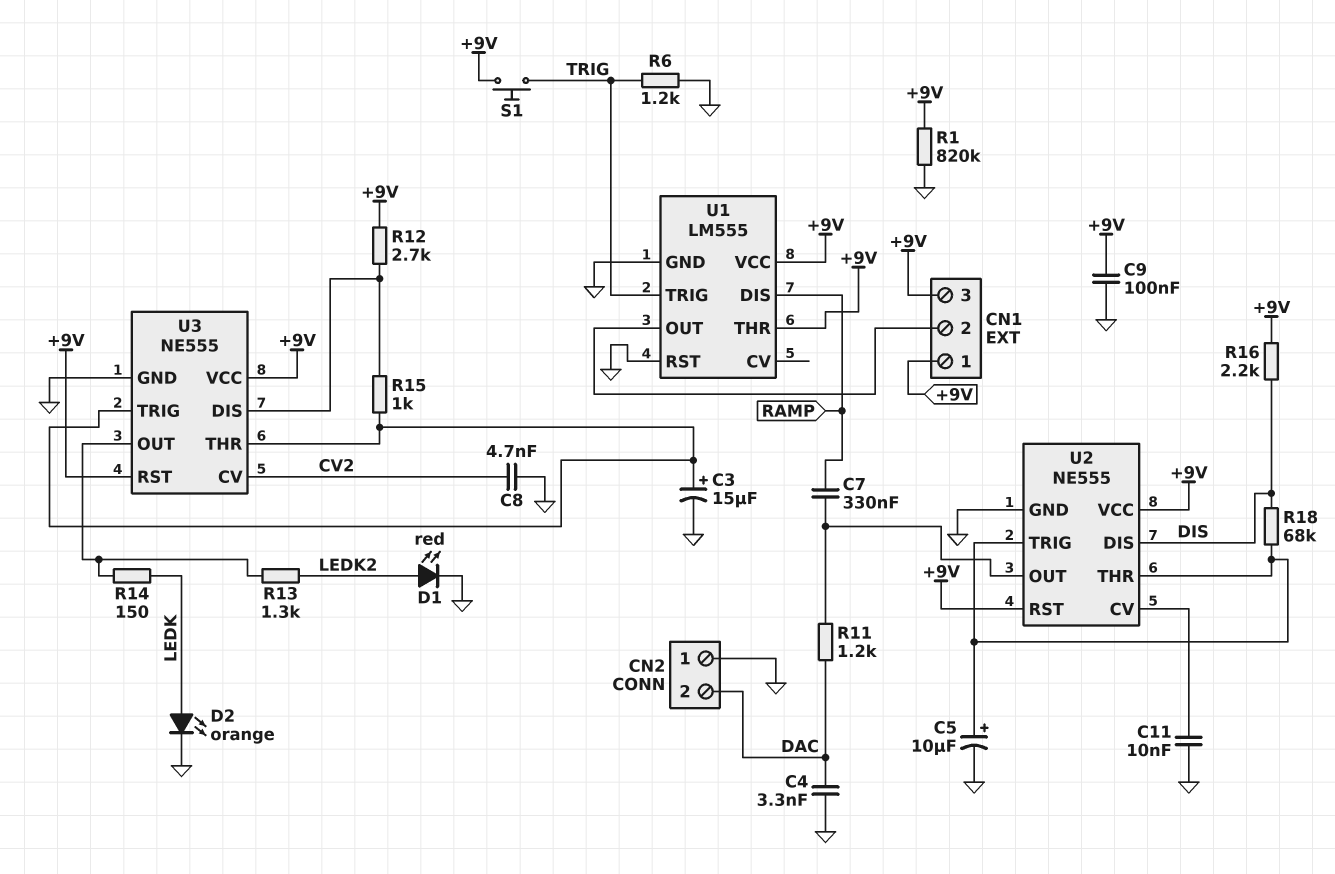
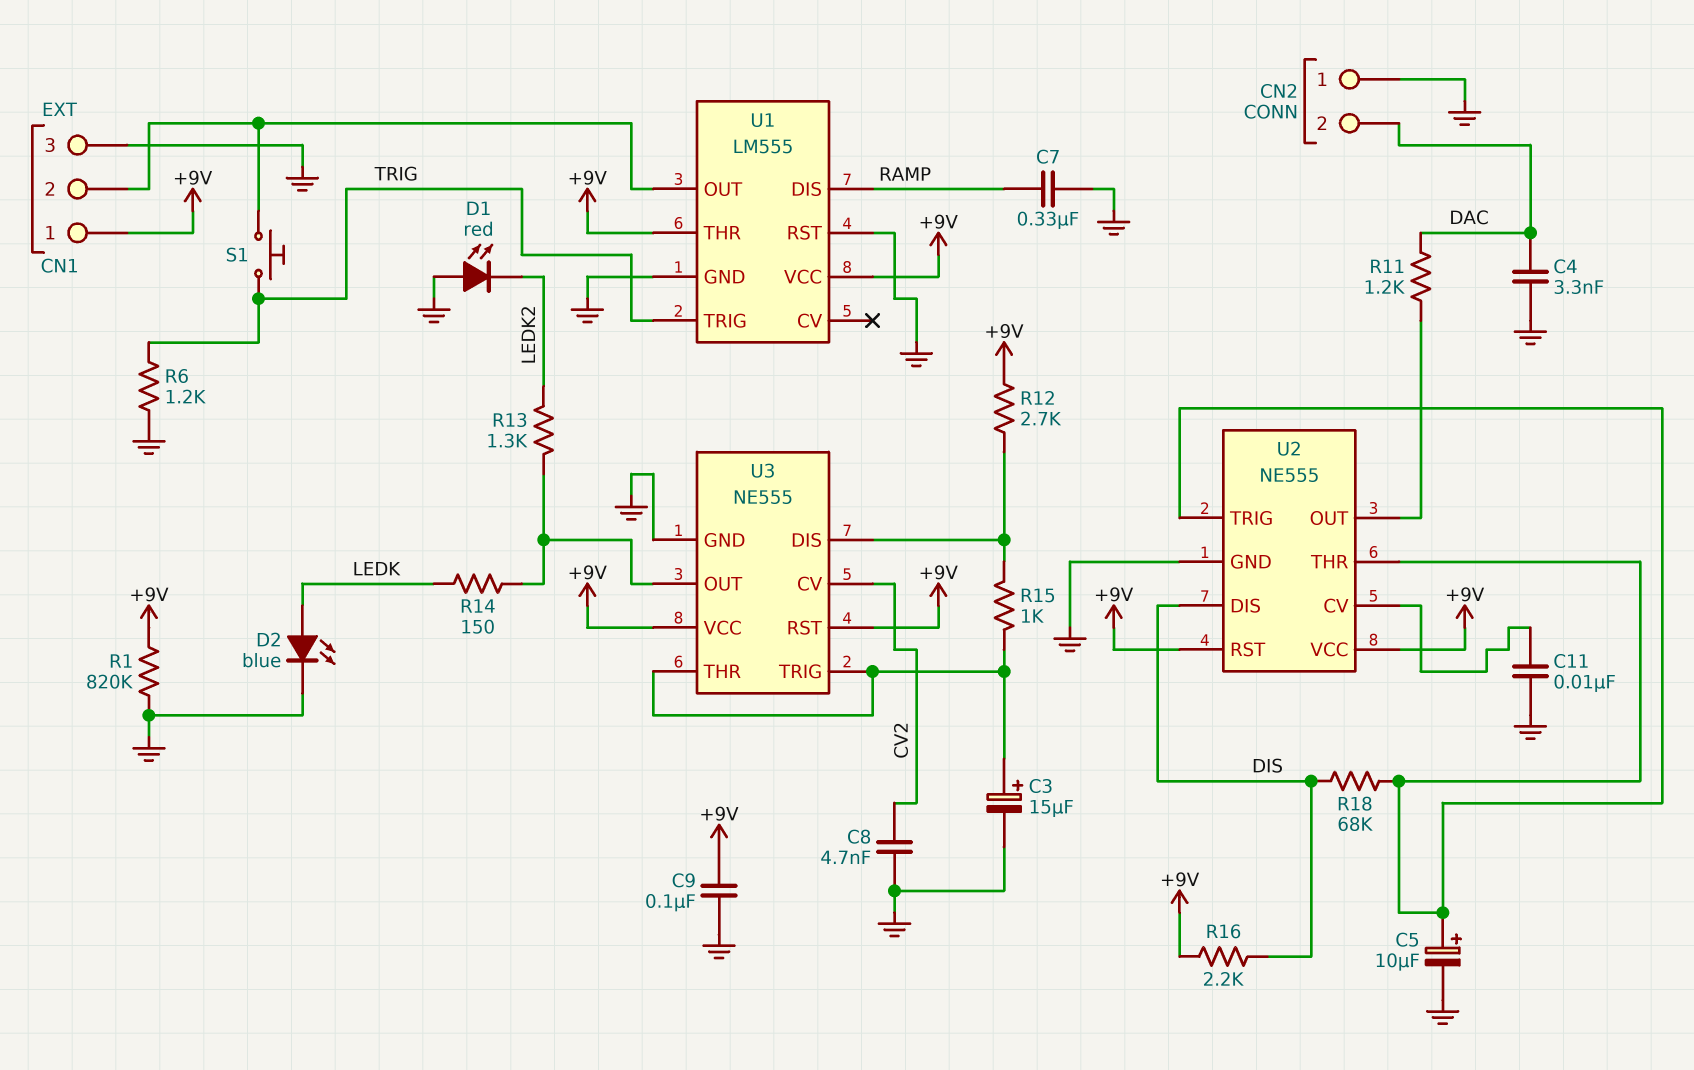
C7: 330nF (RAMP, U2/OUT) -> 330nF (GND, RAMP)
CN1 pin 3: +9V -> GND
D1: LED red (A LEDK2, K GND) -> LED red (A GND, K LEDK2)
D2: LED orange (A LEDK, K GND) -> LED blue (A LEDK, K GND)
S1: button (+9V, TRIG) -> button (CN1/2, TRIG)

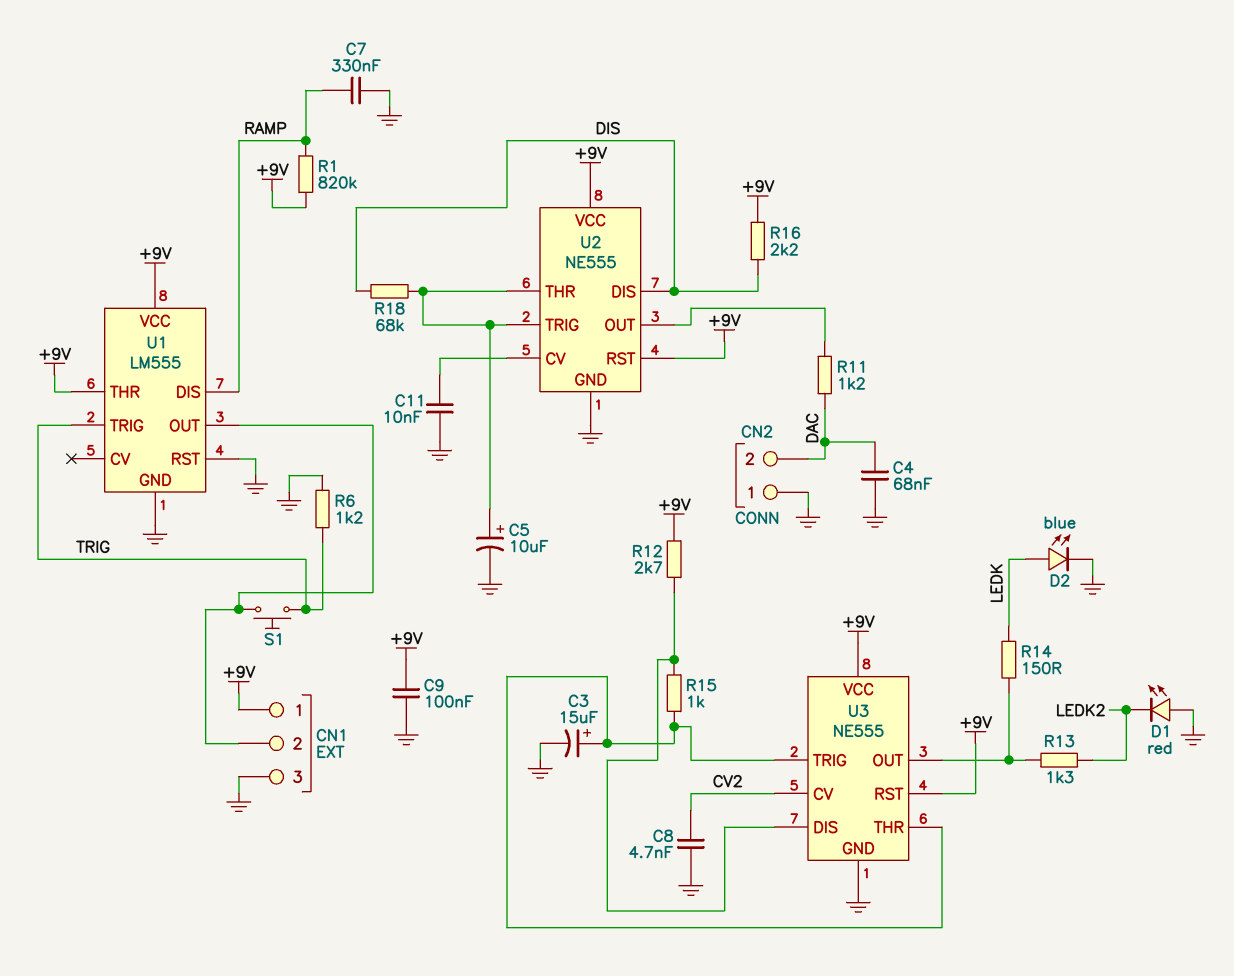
C4: 3.3nF (DAC, GND) -> 68nF (DAC, GND)
R1: 820k (+9V, GND) -> 820k (+9V, RAMP)

